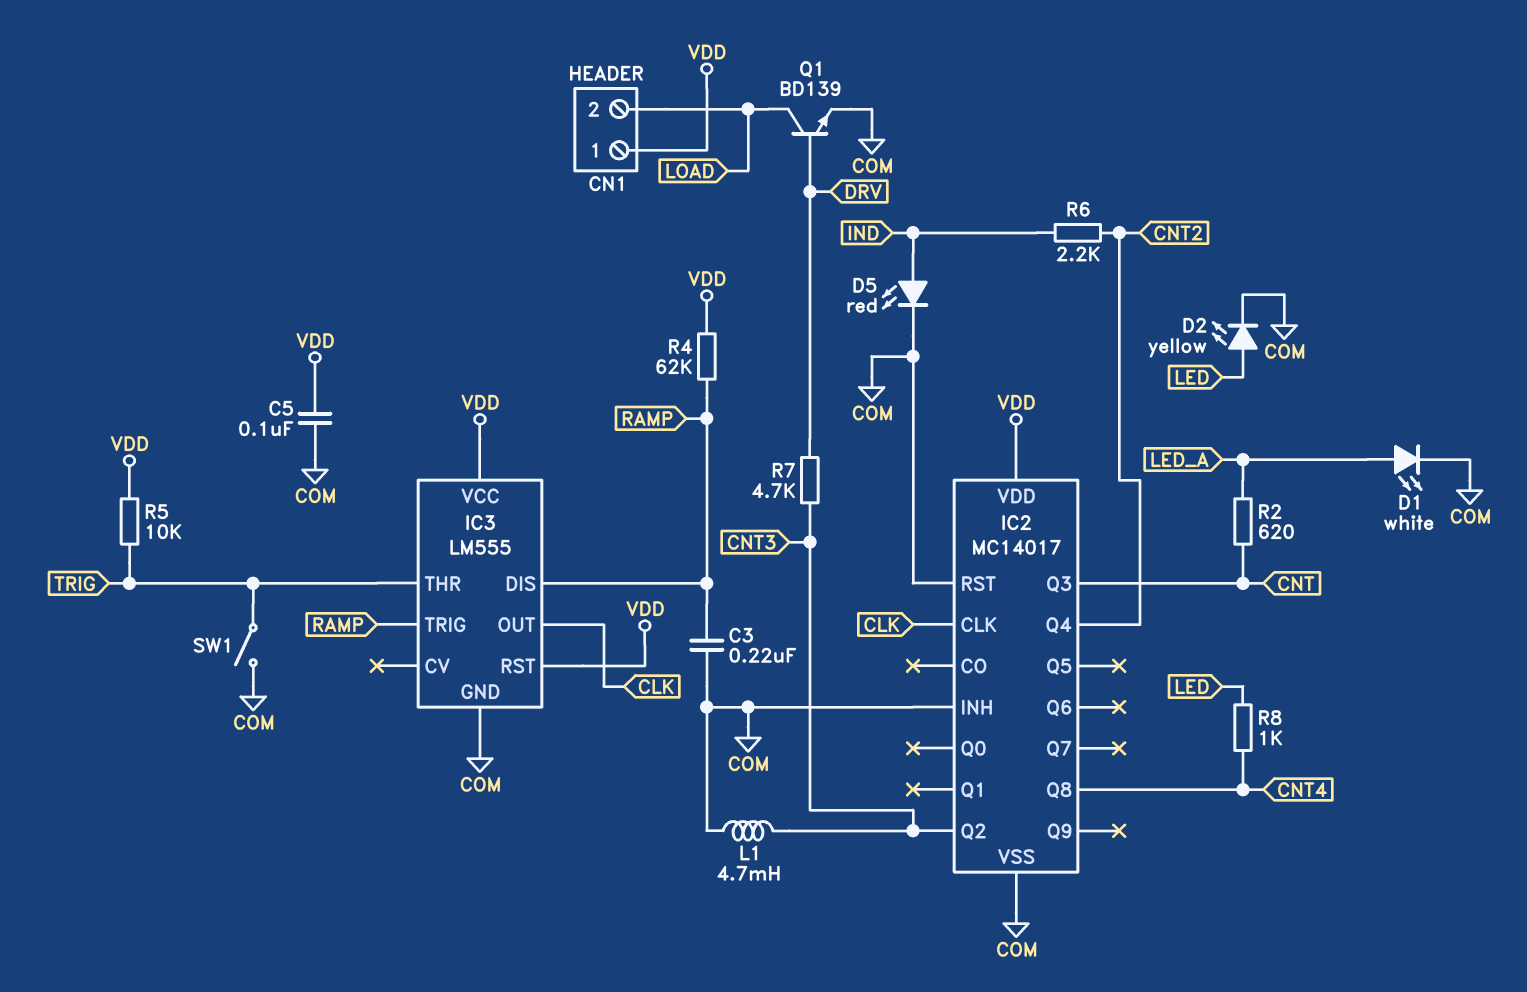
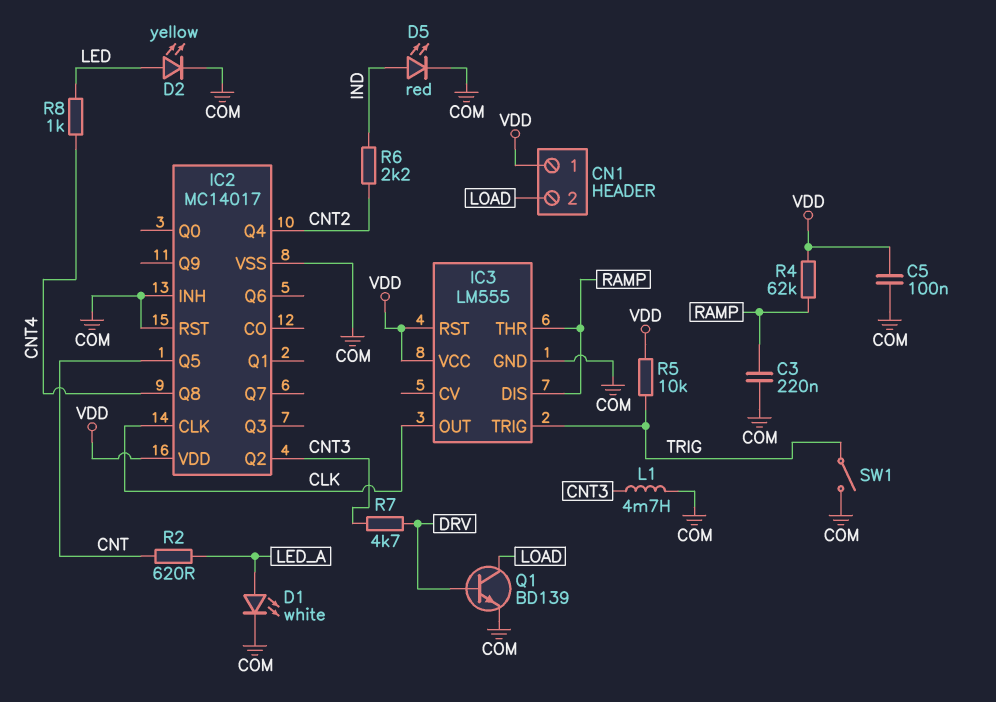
IC2 pin Q3: CNT -> none
IC2 pin Q5: none -> CNT
IC3 pin THR: TRIG -> RAMP
IC3 pin TRIG: RAMP -> TRIG

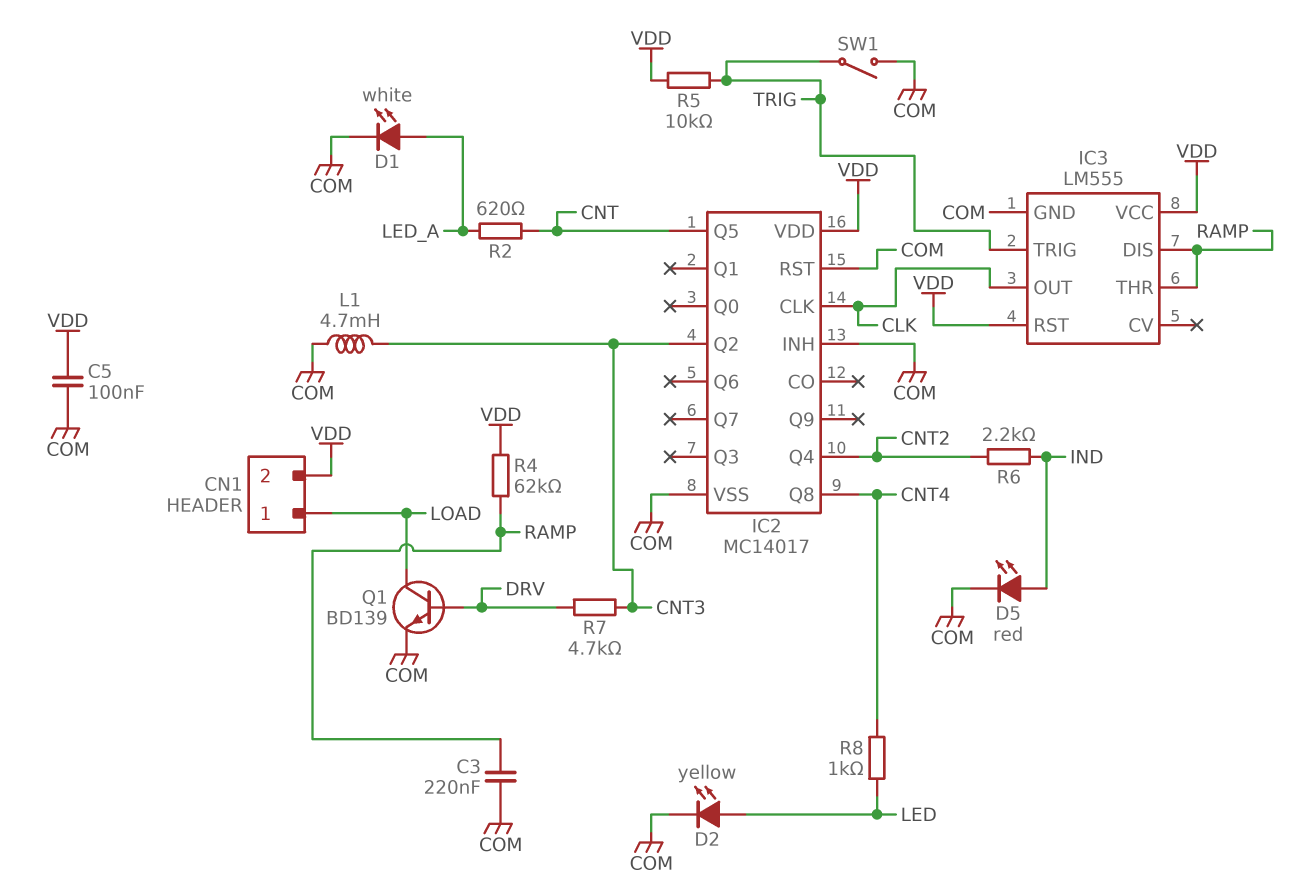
CN1 pin 1: VDD -> LOAD
CN1 pin 2: LOAD -> VDD

